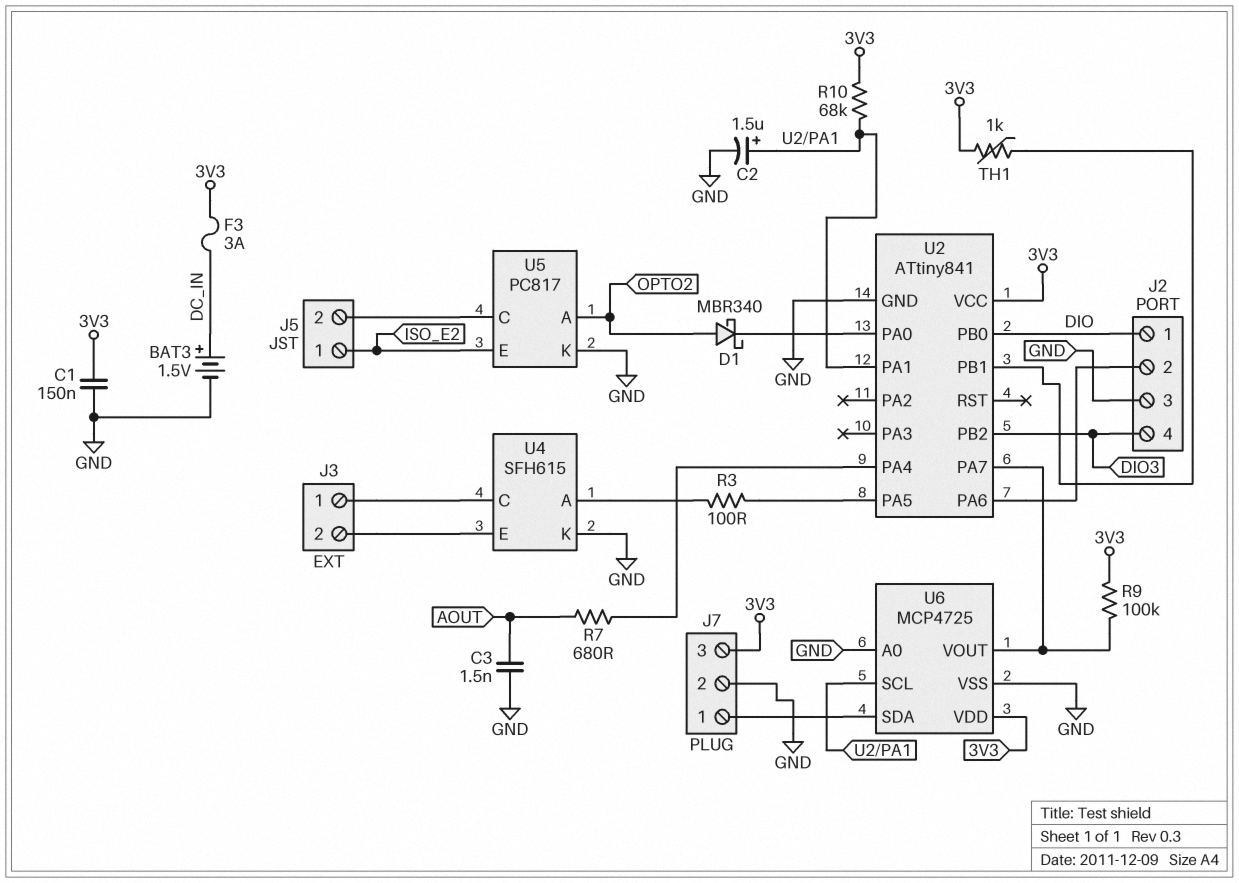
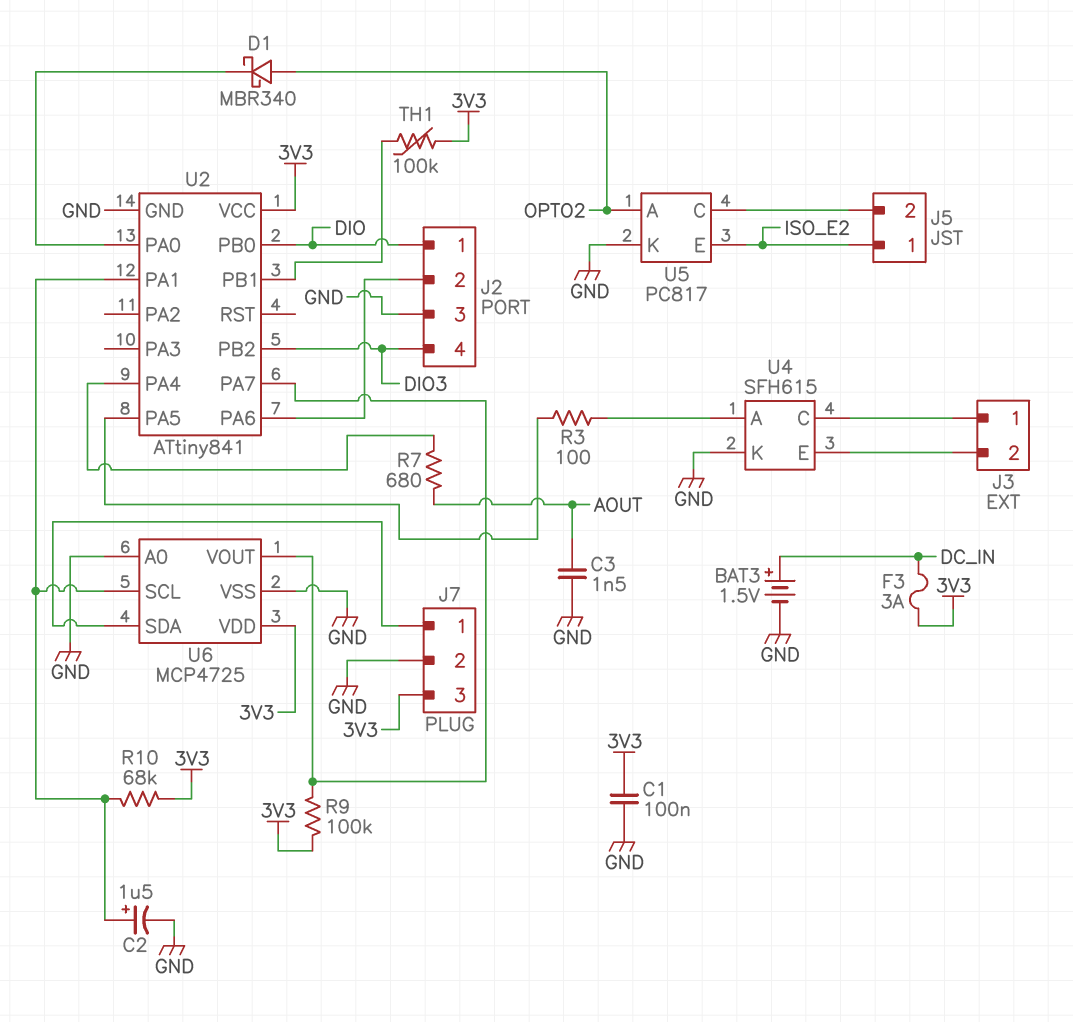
C1: 150nF (3V3, GND) -> 100nF (3V3, GND)
TH1: 1k (3V3, U2/PB1) -> 100k (3V3, U2/PB1)

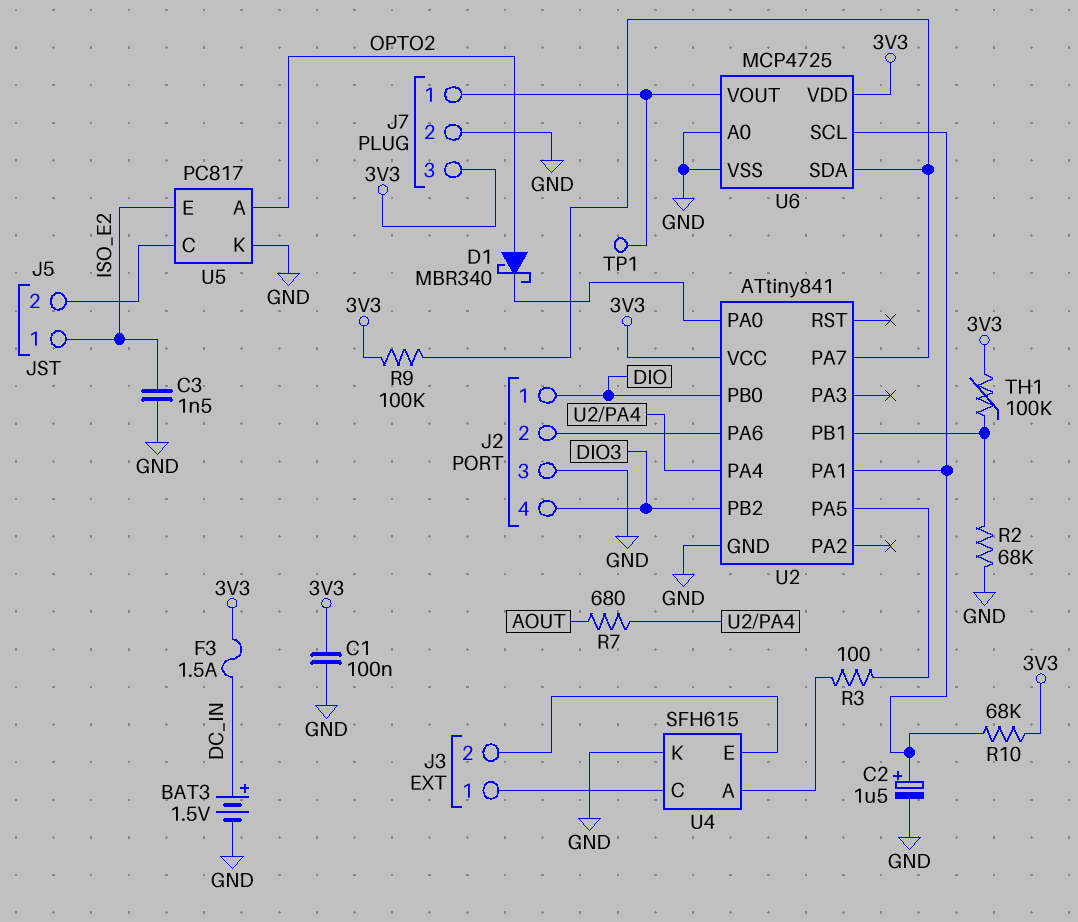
C3: 1.5nF (AOUT, GND) -> 1.5nF (GND, ISO_E2)
F3: 3A (3V3, DC_IN) -> 1.5A (3V3, DC_IN)
R2: none -> 68k (GND, U2/PB1)
TP1: none -> test point (J7/1)
U6 pin SDA: J7/1 -> U2/PA7
U6 pin VOUT: U2/PA7 -> J7/1

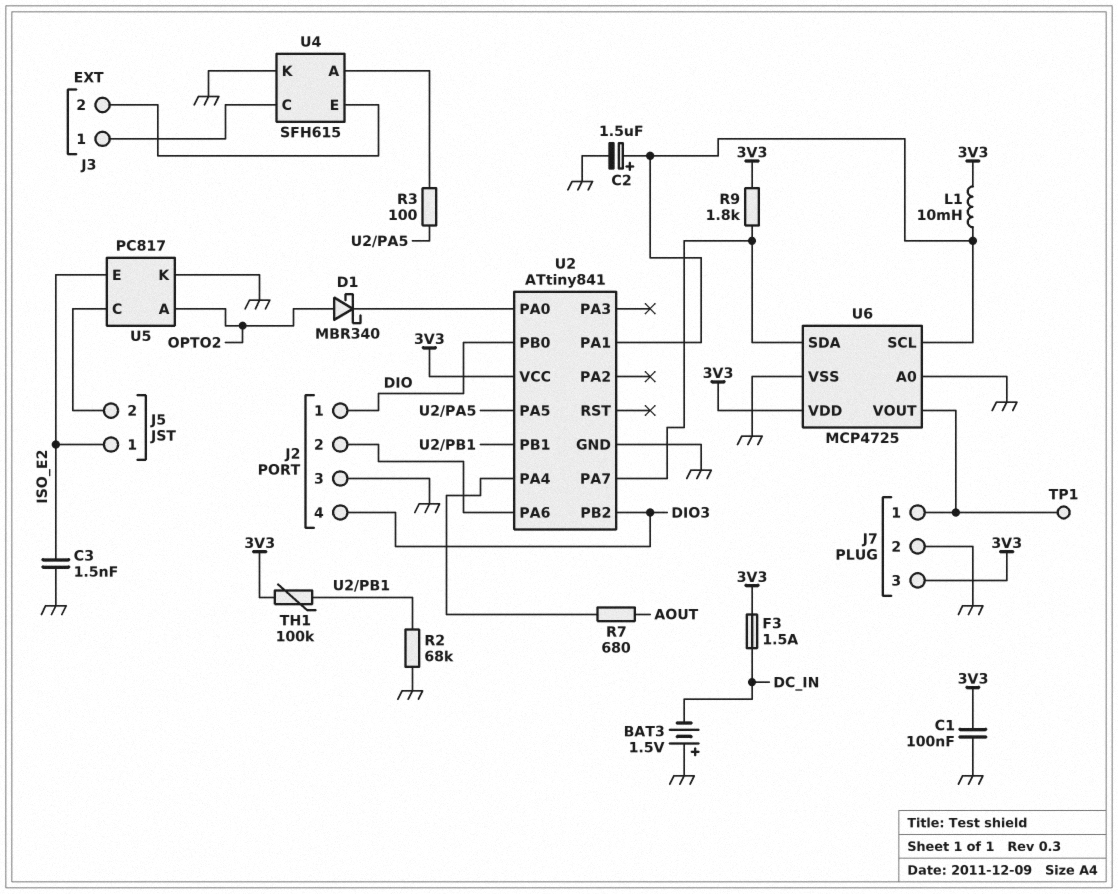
BAT3: 1.5V (plus DC_IN, minus GND) -> 1.5V (plus GND, minus DC_IN)
L1: none -> 10mH (3V3, U2/PA1)
R9: 100k (3V3, U2/PA7) -> 1.8k (3V3, U2/PA7)
R10: 68k (3V3, U2/PA1) -> none

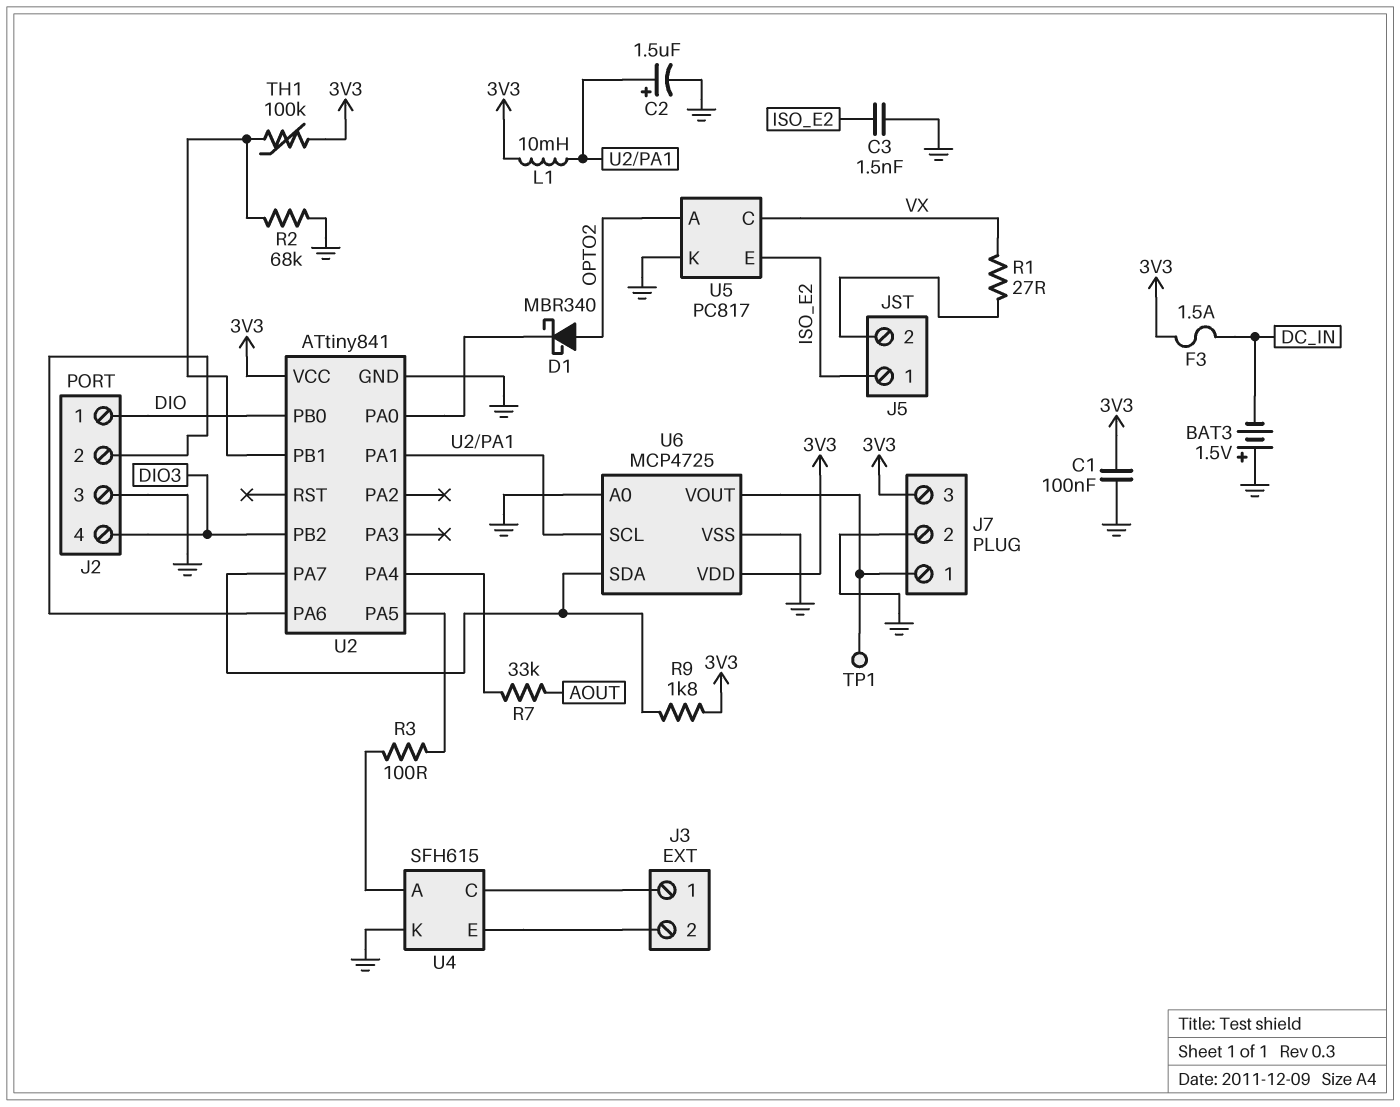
R1: none -> 27 (J5/2, VX)
R7: 680 (AOUT, U2/PA4) -> 33k (AOUT, U2/PA4)
U5 pin C: J5/2 -> VX

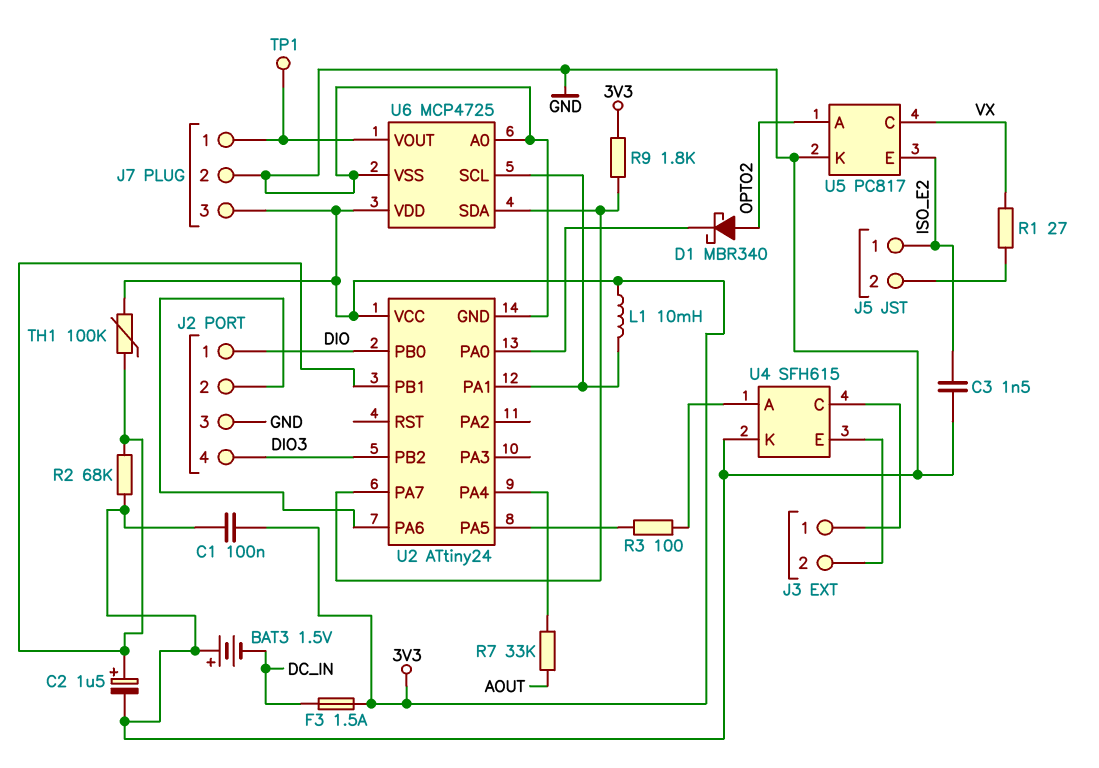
C2: 1.5uF (plus U2/PA1, minus GND) -> 1.5uF (plus U2/PB1, minus GND)
U2: ATtiny841 -> ATtiny24

